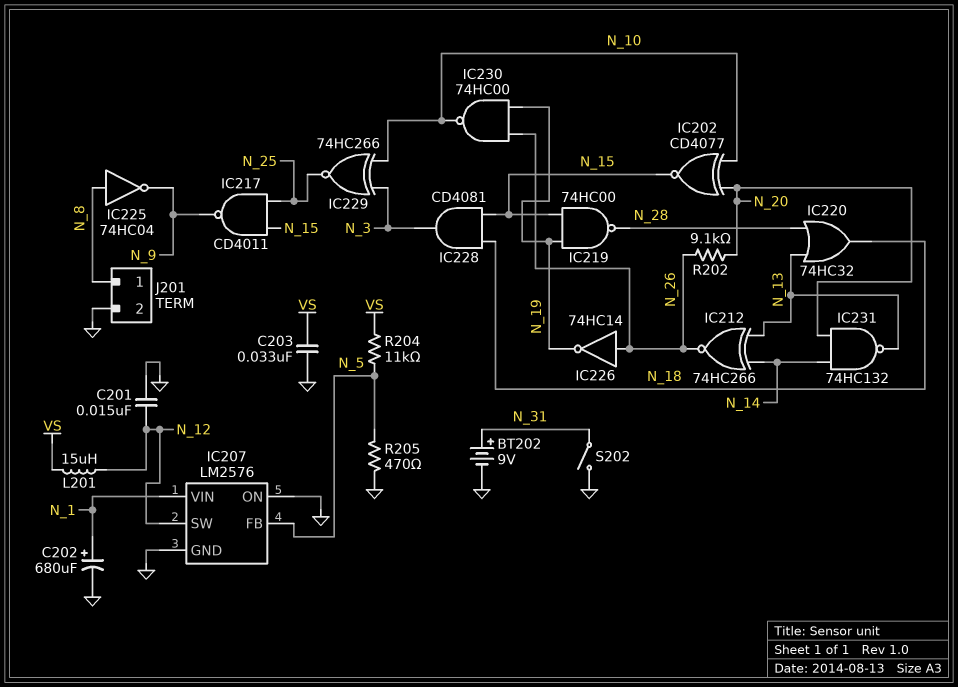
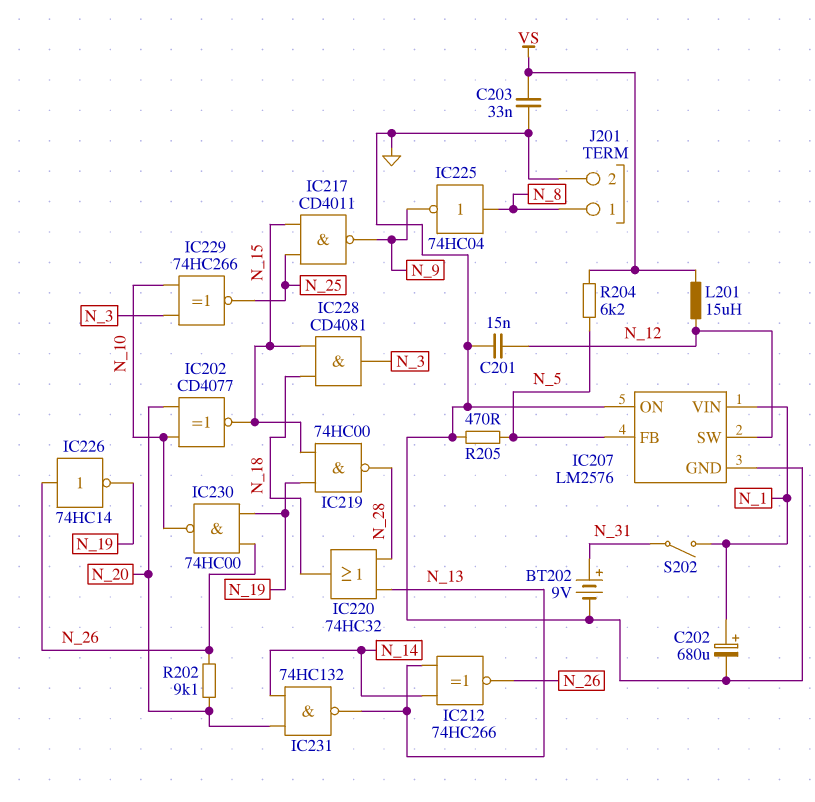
R204: 11k (N_5, VS) -> 6.2k (N_5, VS)
S202: switch (GND, N_31) -> switch (N_1, N_31)

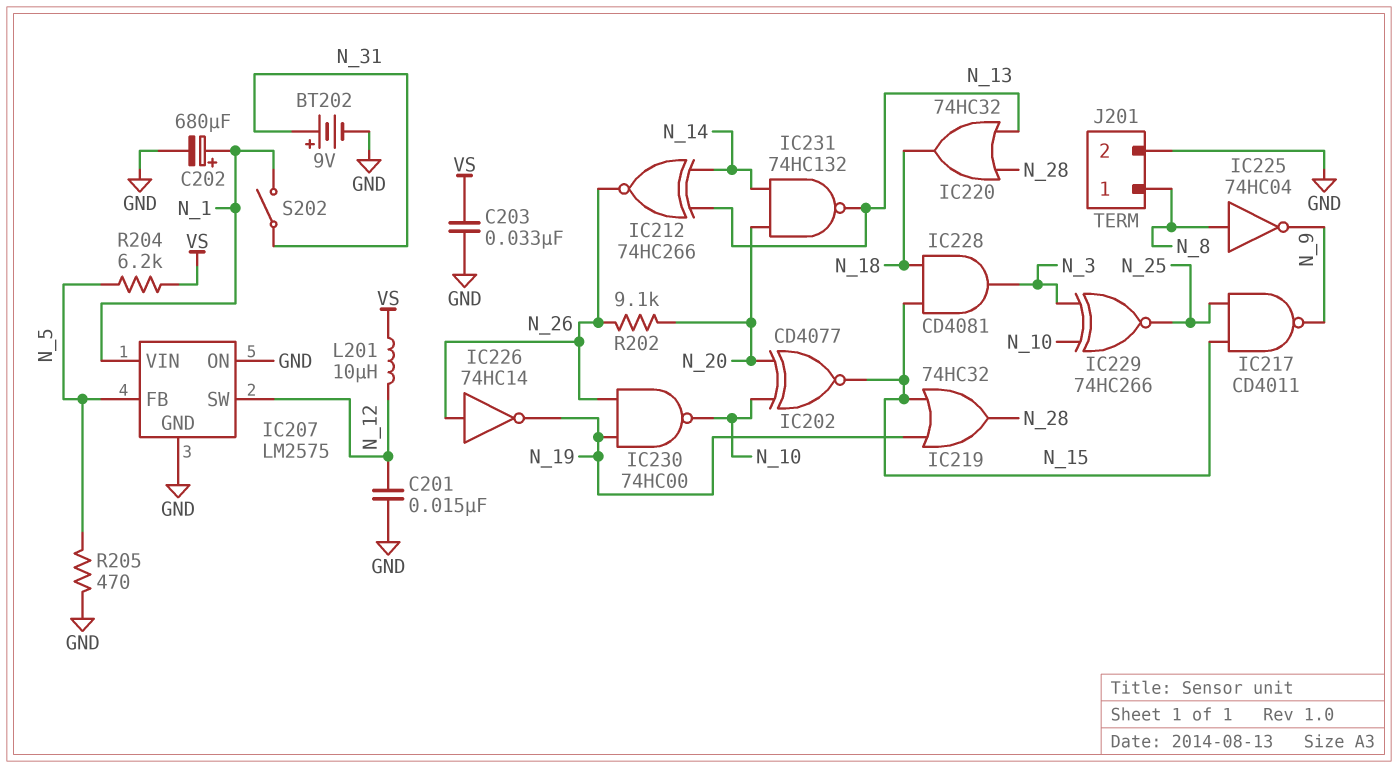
IC207: LM2576 -> LM2575
IC219: NAND 74HC00 (in N_15, in N_19, out N_28) -> OR 74HC32 (in N_15, in N_19, out N_28)
L201: 15uH (N_12, VS) -> 10uH (N_12, VS)

